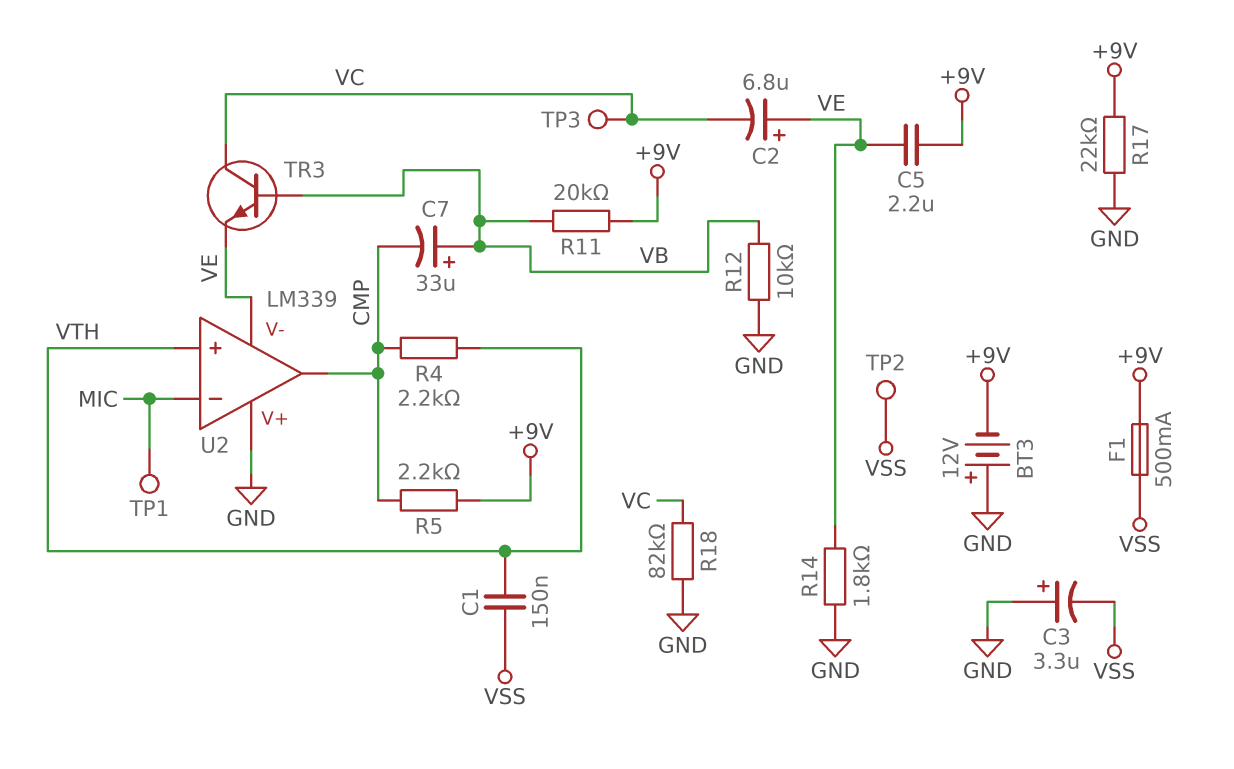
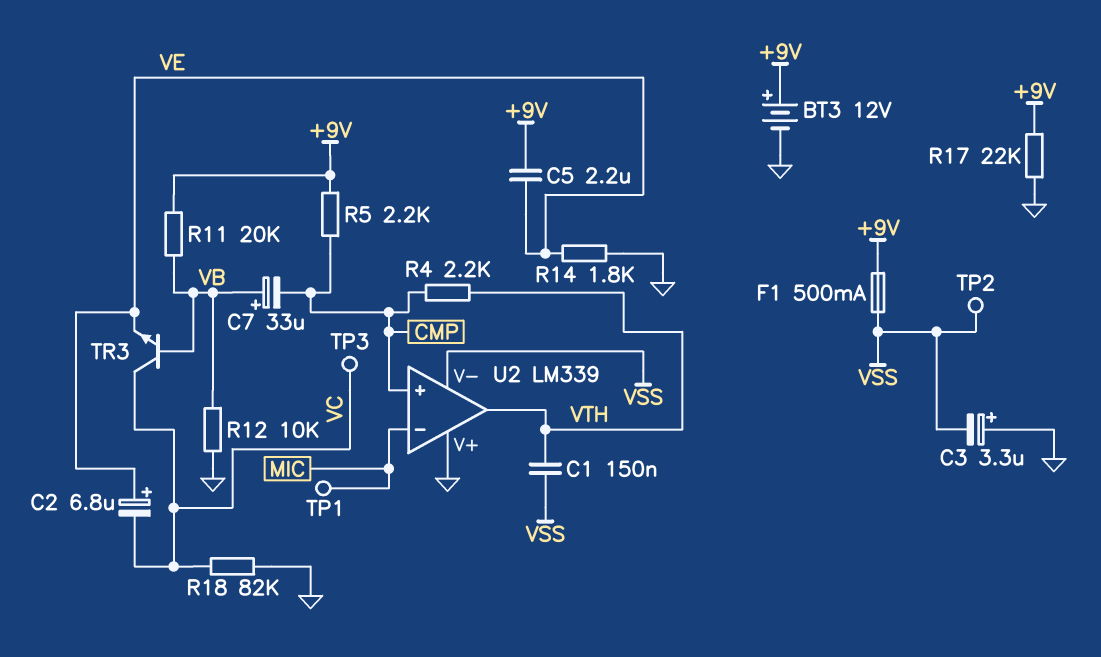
BT3: 12V (plus GND, minus +9V) -> 12V (plus +9V, minus GND)
U2 pin V-: VE -> VSS
U2 pin in+: VTH -> CMP
U2 pin out: CMP -> VTH

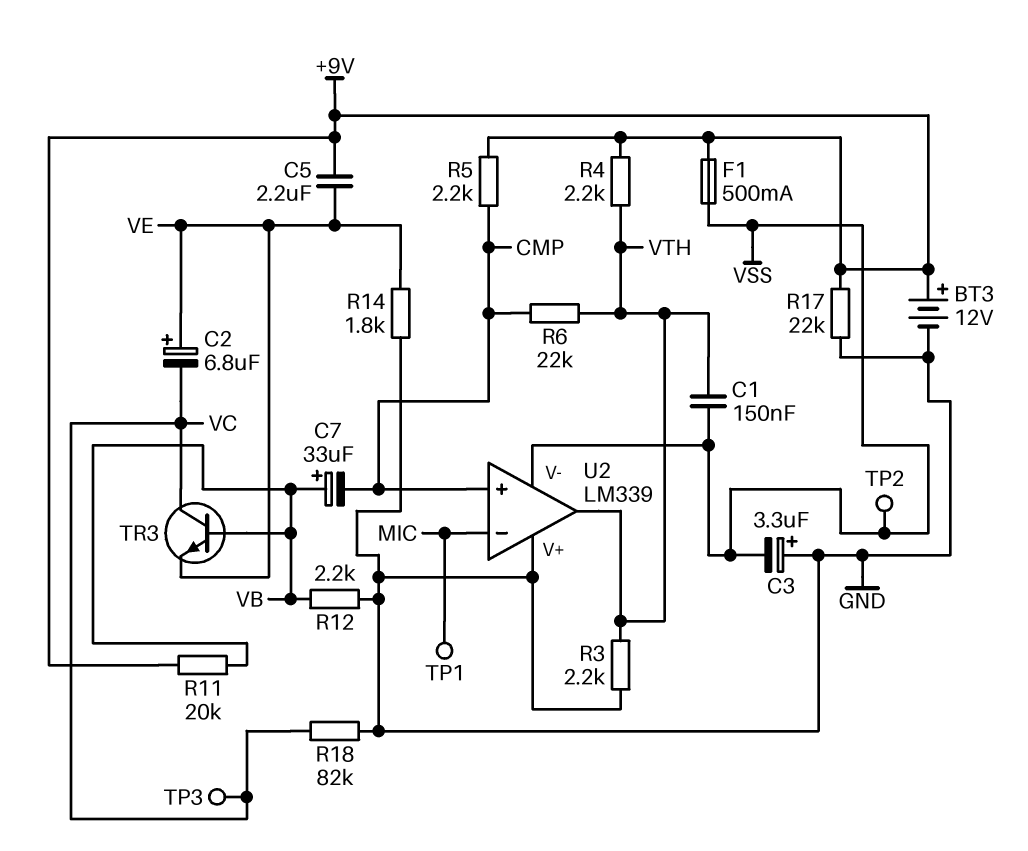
R3: none -> 2.2k (GND, VTH)
R4: 2.2k (CMP, VTH) -> 2.2k (+9V, VTH)
R6: none -> 22k (CMP, VTH)
R12: 10k (GND, VB) -> 2.2k (GND, VB)

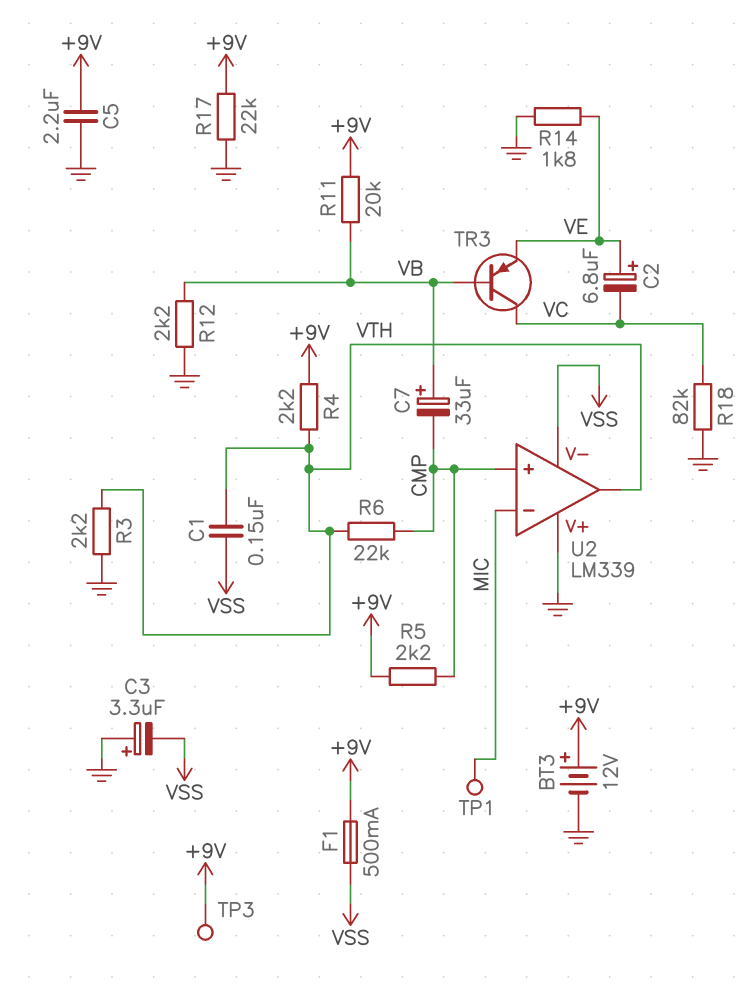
C5: 2.2uF (+9V, VE) -> 2.2uF (+9V, GND)
TP2: test point (VSS) -> none
TP3: test point (VC) -> test point (+9V)
TR3: NPN (B VB, C VC, E VE) -> PNP (B VB, C VC, E VE)

